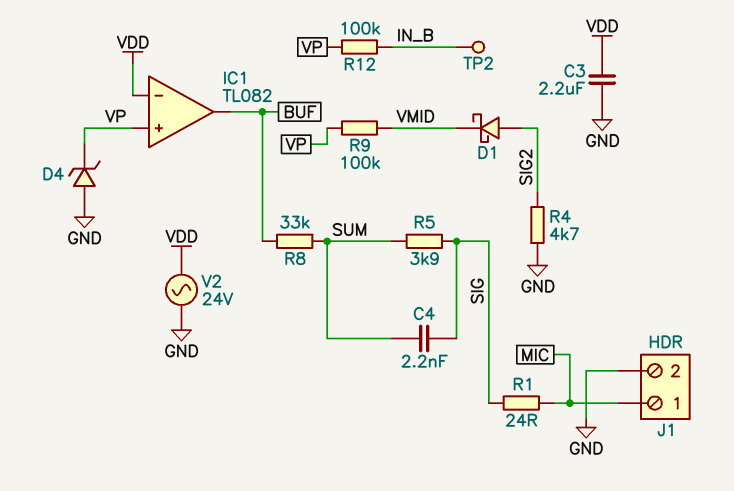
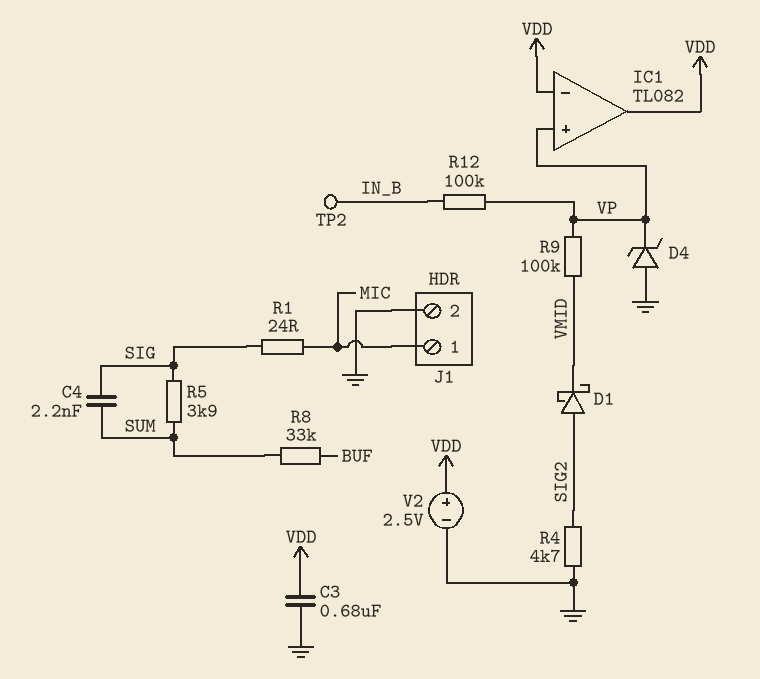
C3: 2.2uF (GND, VDD) -> 680nF (GND, VDD)
IC1 pin out: BUF -> VDD
V2: AC 24V (GND, VDD) -> 2.5V (plus VDD, minus GND)

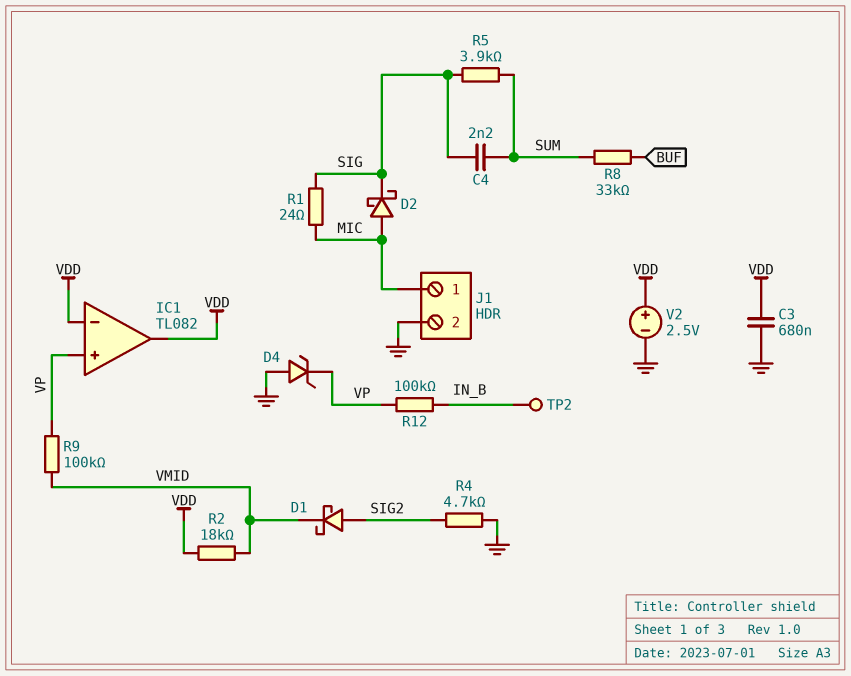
D2: none -> schottky (A MIC, K SIG)
R2: none -> 18k (VDD, VMID)

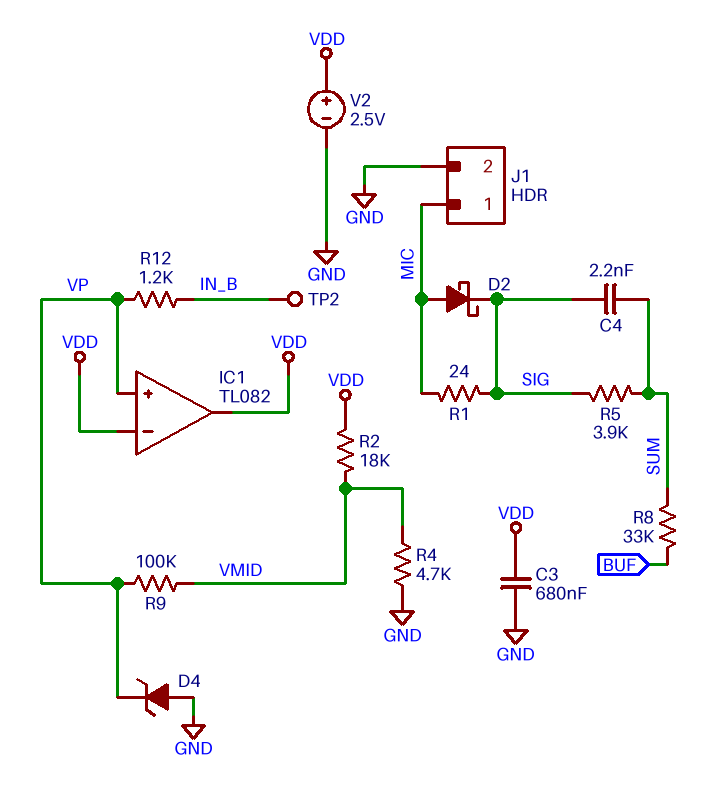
D1: schottky (A SIG2, K VMID) -> none
R4: 4.7k (GND, SIG2) -> 4.7k (GND, VMID)
R12: 100k (IN_B, VP) -> 1.2k (IN_B, VP)

